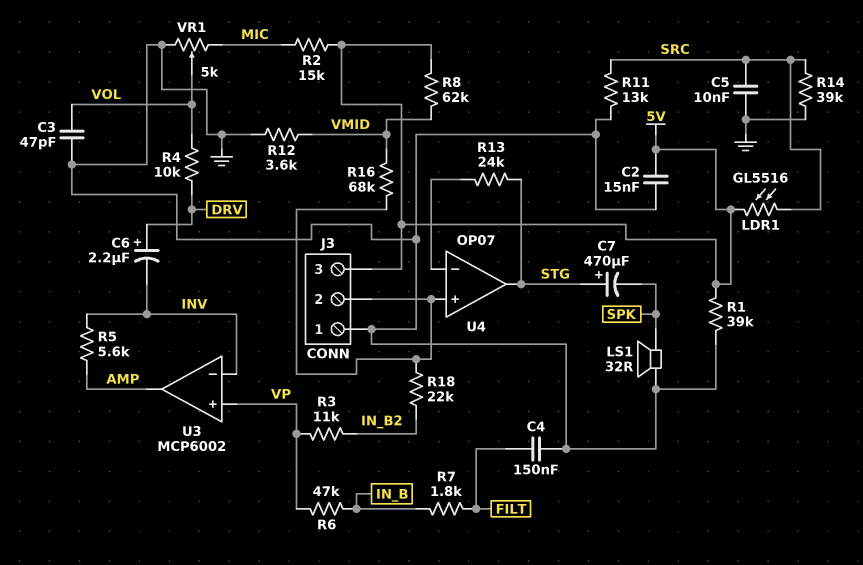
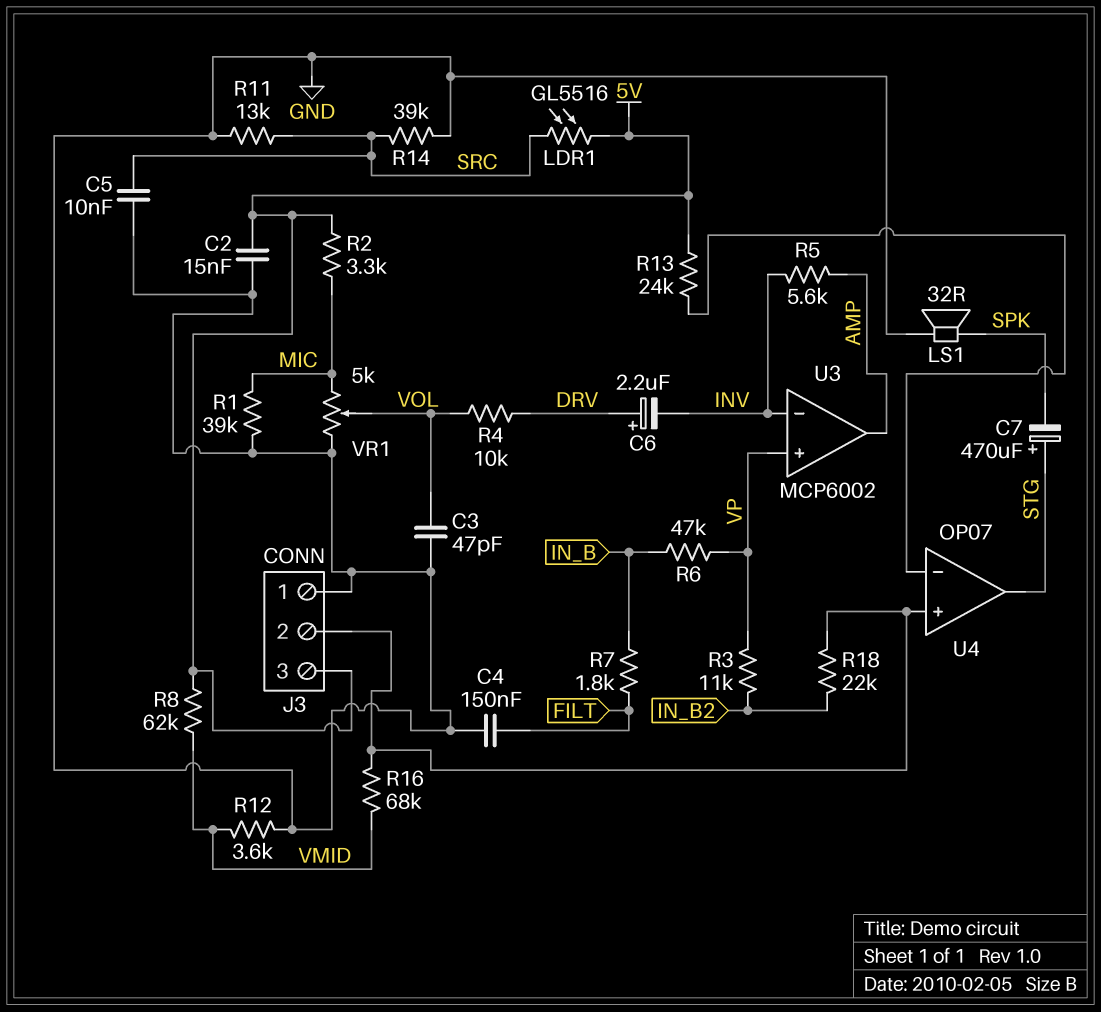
R1: 39k (5V, GND) -> 39k (GND, MIC)
R2: 15k (5V, MIC) -> 3.3k (5V, MIC)
R13: 24k (STG, U4/in-) -> 24k (5V, U4/in-)

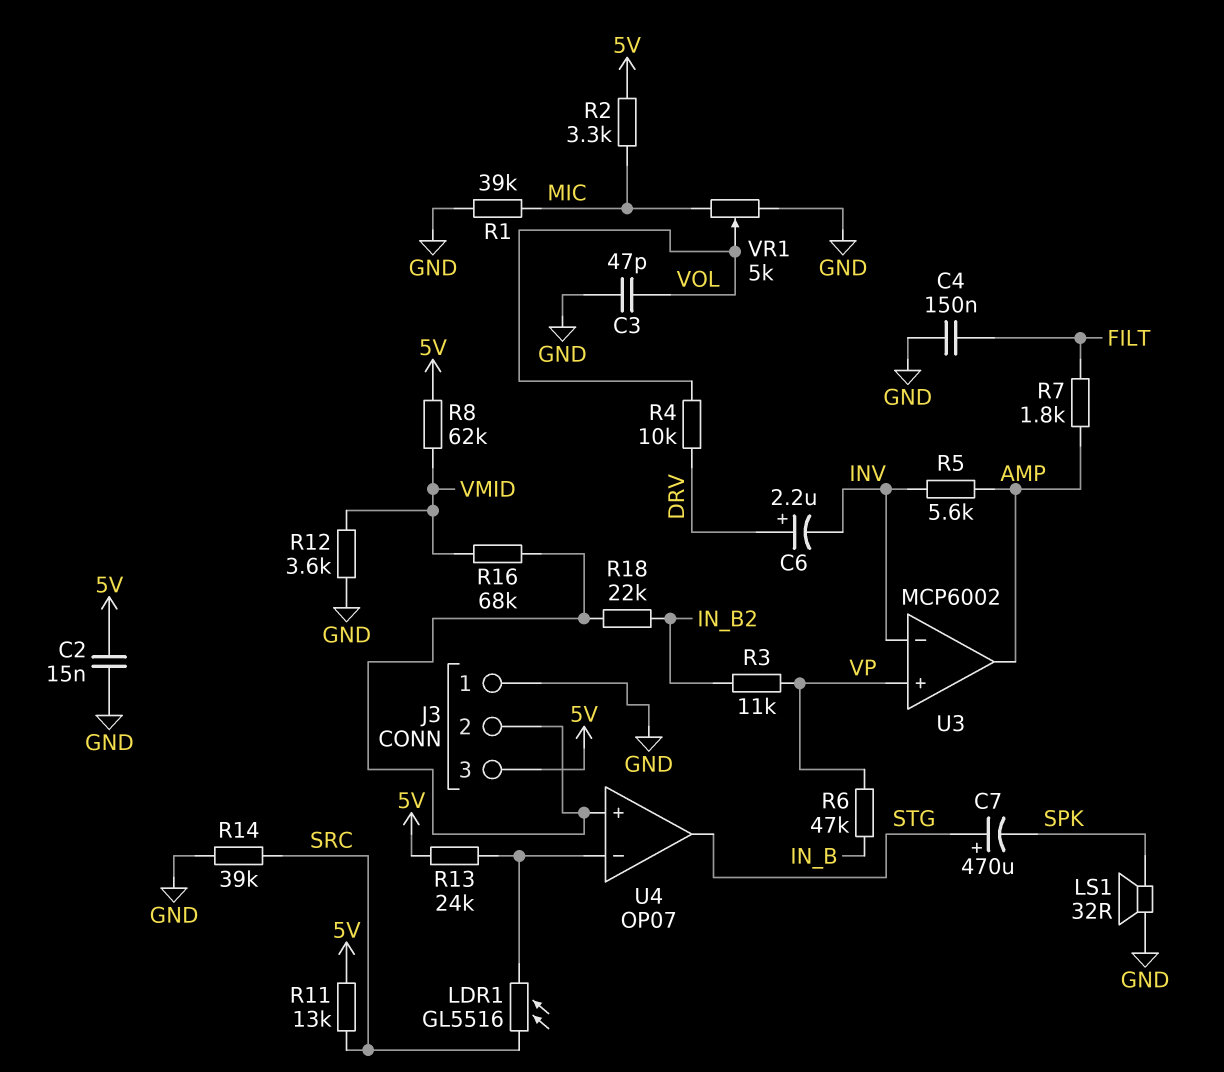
C5: 10nF (GND, SRC) -> none
LDR1: GL5516 (5V, SRC) -> GL5516 (SRC, U4/in-)
R7: 1.8k (FILT, IN_B) -> 1.8k (AMP, FILT)
R11: 13k (GND, SRC) -> 13k (5V, SRC)

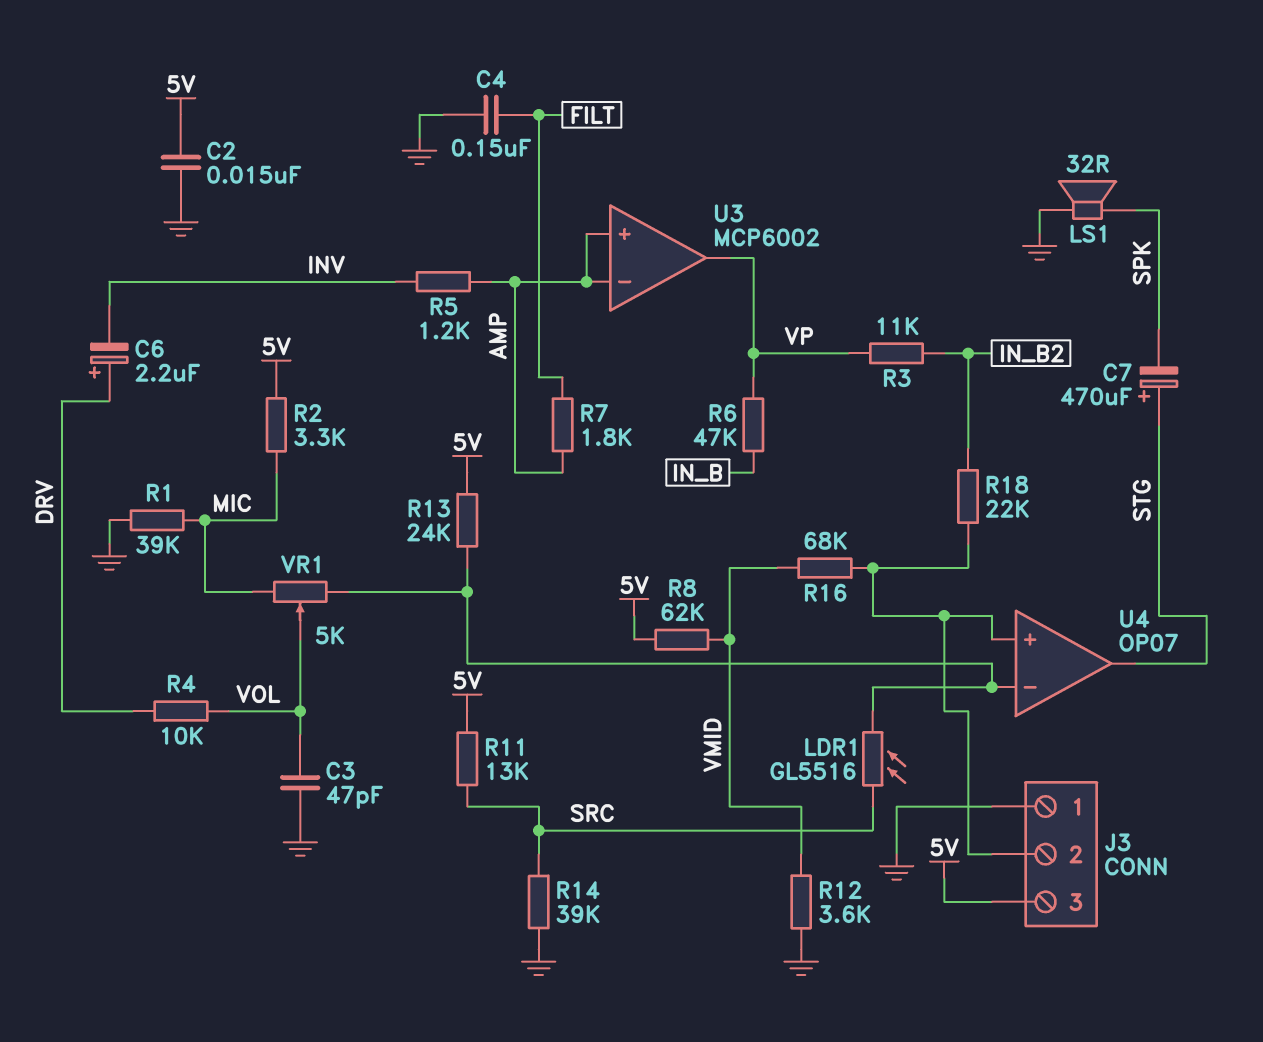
R5: 5.6k (AMP, INV) -> 1.2k (AMP, INV)
U3 pin in+: VP -> AMP
U3 pin in-: INV -> AMP
U3 pin out: AMP -> VP
VR1: 5k (GND, MIC, wiper VOL) -> 5k (MIC, U4/in-, wiper VOL)

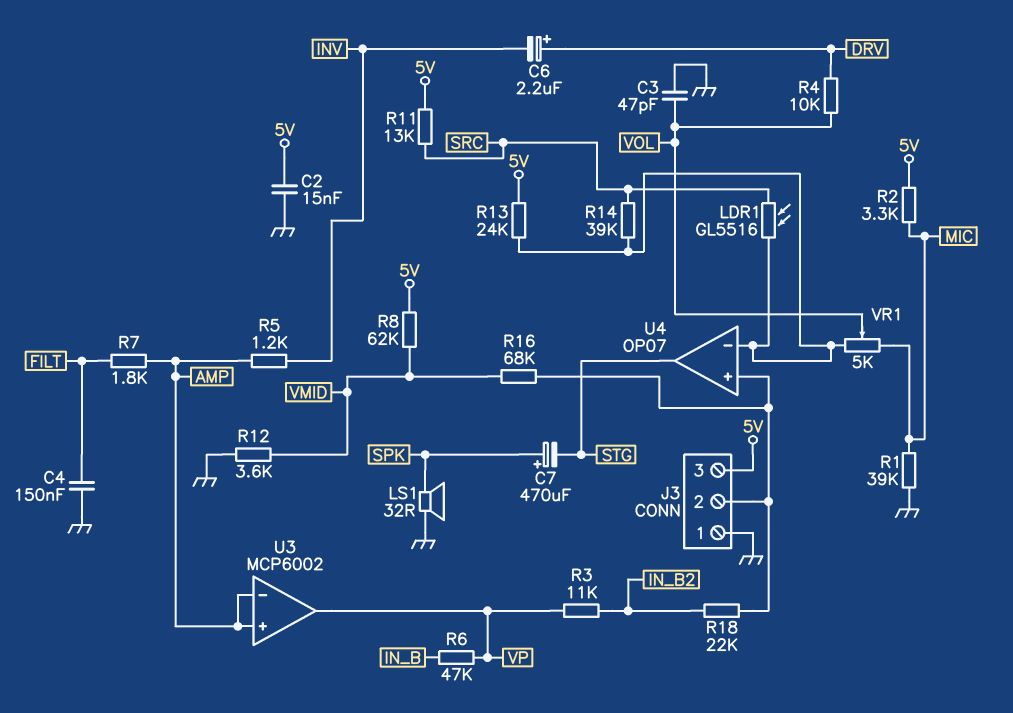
C7: 470uF (plus STG, minus SPK) -> 470uF (plus SPK, minus STG)
R14: 39k (GND, SRC) -> 39k (SRC, U4/in-)

